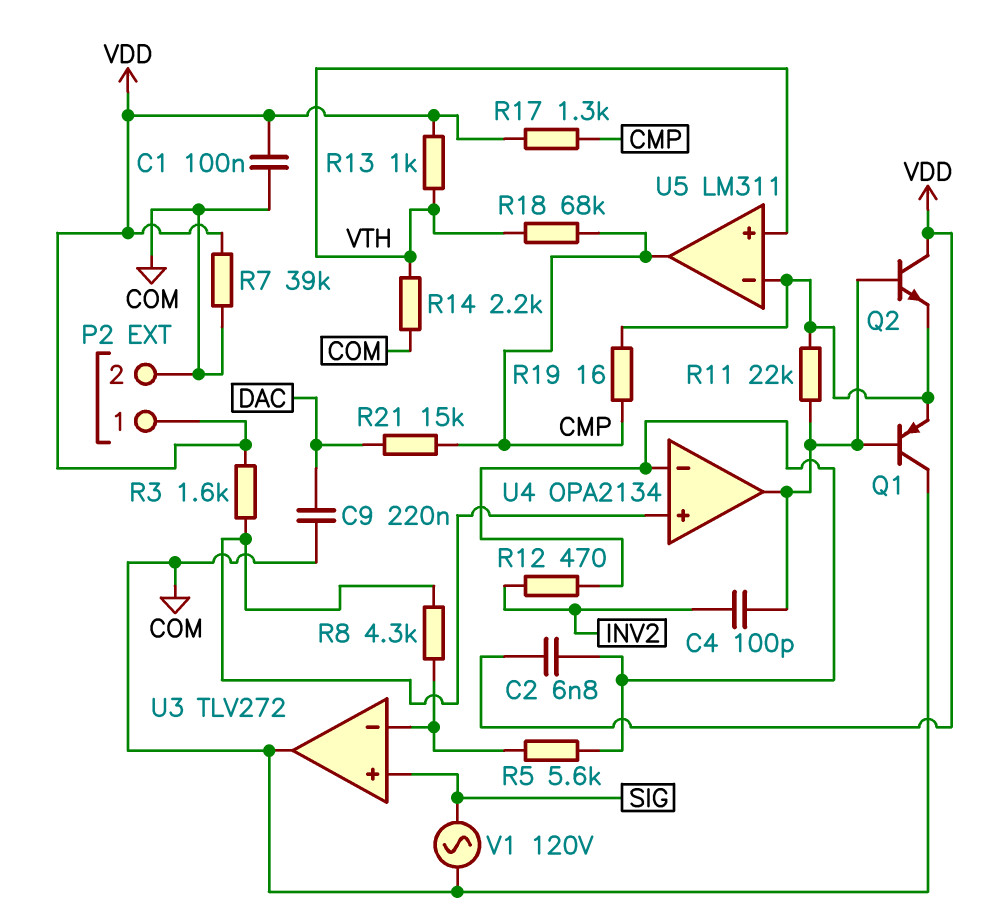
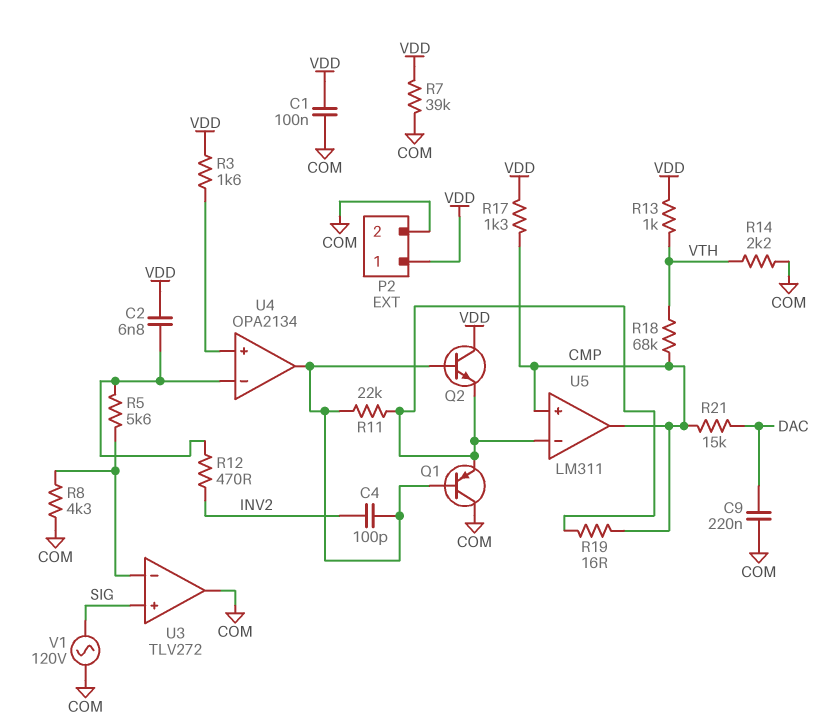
R8: 4.3k (U3/in-, U4/in+) -> 4.3k (COM, U3/in-)
U5 pin in+: VTH -> CMP

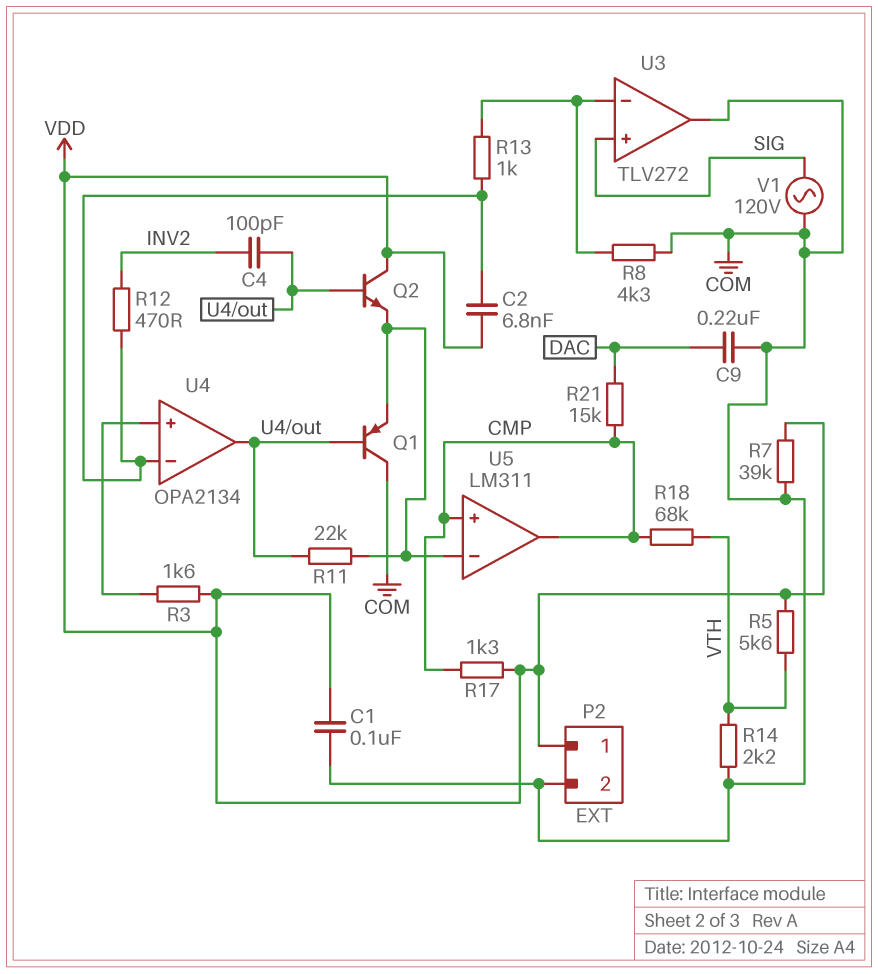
R5: 5.6k (U3/in-, U4/in-) -> 5.6k (VDD, VTH)
R13: 1k (VDD, VTH) -> 1k (U3/in-, U4/in-)
R19: 16 (CMP, U5/in-) -> none

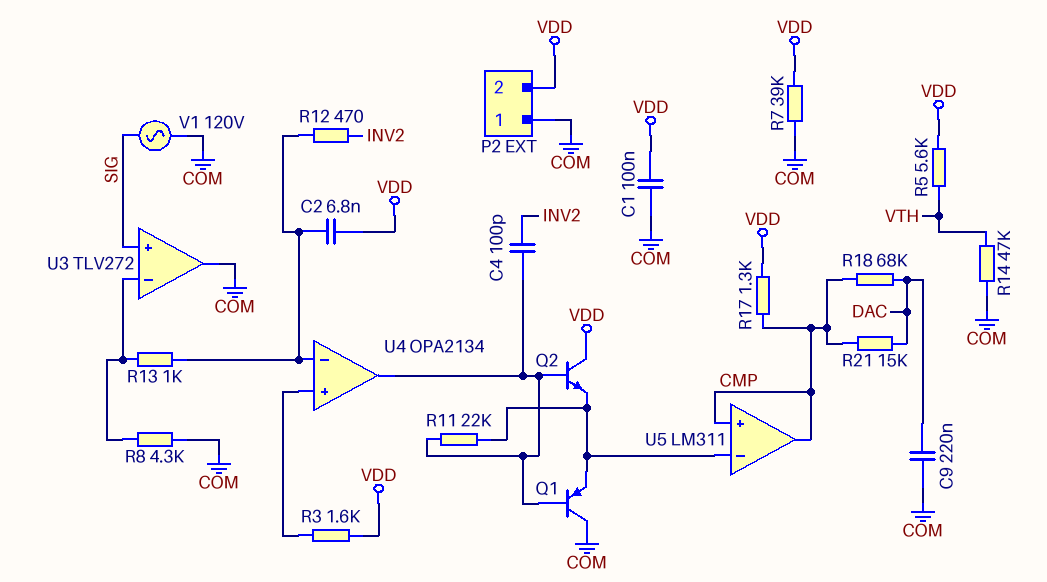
P2 pin 1: VDD -> COM
P2 pin 2: COM -> VDD
R14: 2.2k (COM, VTH) -> 47k (COM, VTH)
R18: 68k (CMP, VTH) -> 68k (CMP, DAC)

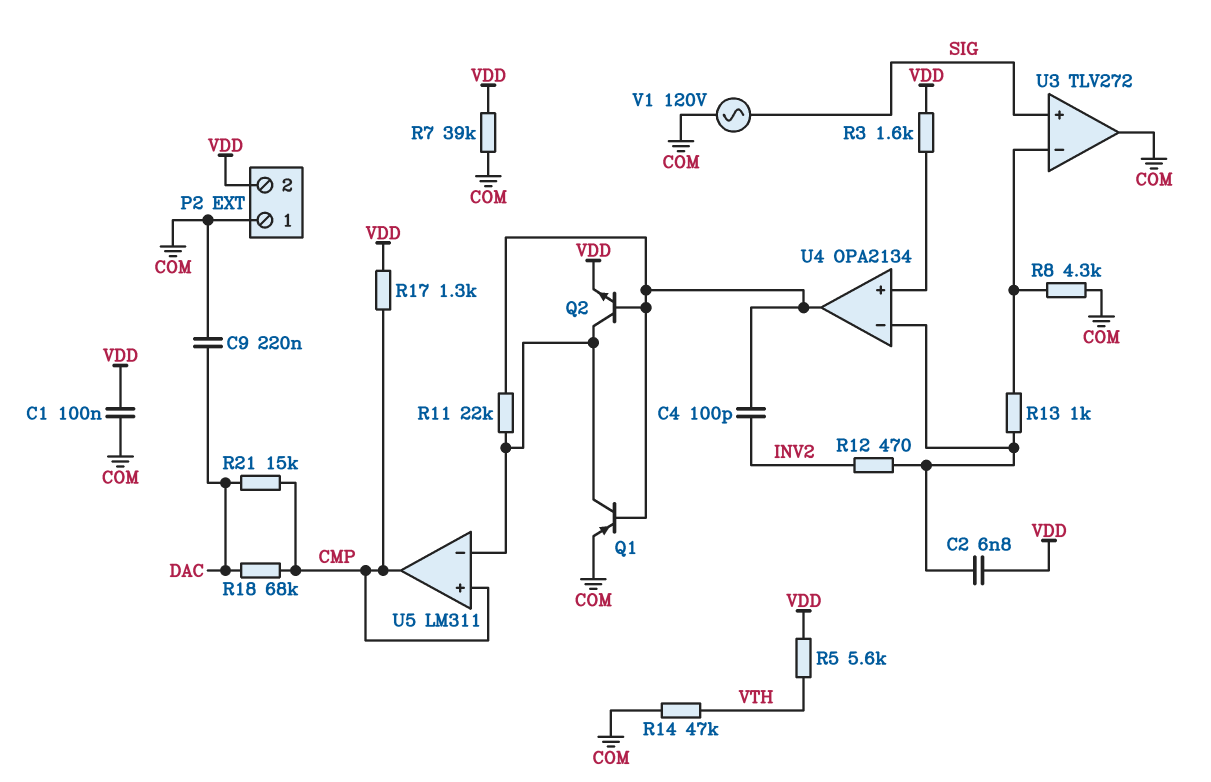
Q1: PNP (B U4/out, C COM, E U5/in-) -> PNP (B U4/out, C U5/in-, E COM)
Q2: NPN (B U4/out, C VDD, E U5/in-) -> NPN (B U4/out, C U5/in-, E VDD)

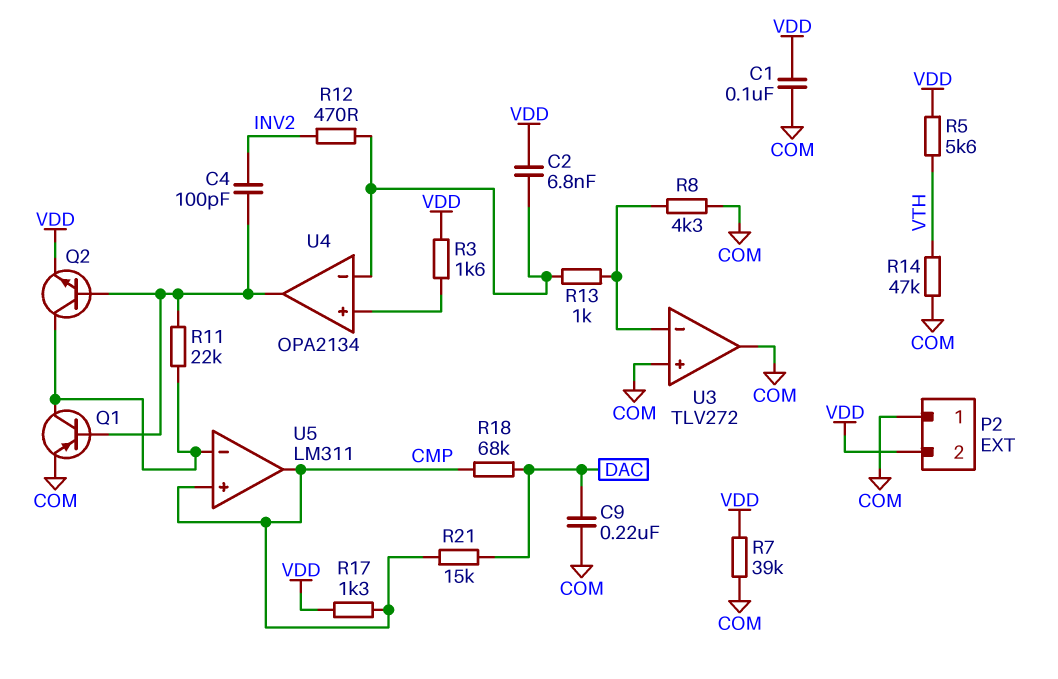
U3 pin in+: SIG -> COM
V1: AC 120V (COM, SIG) -> none

